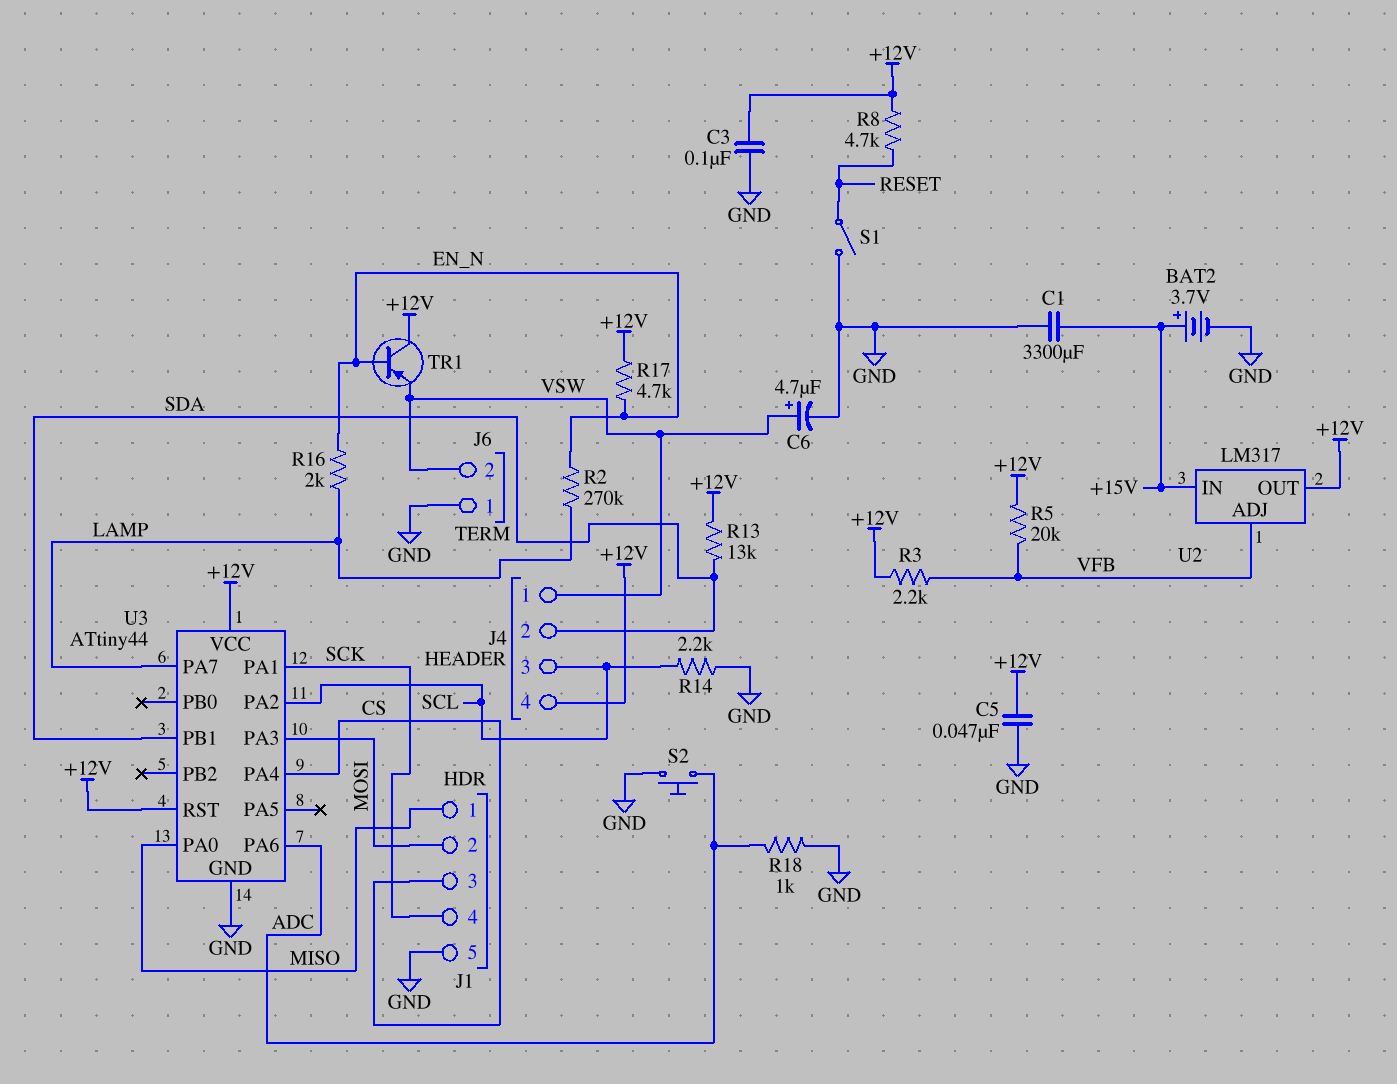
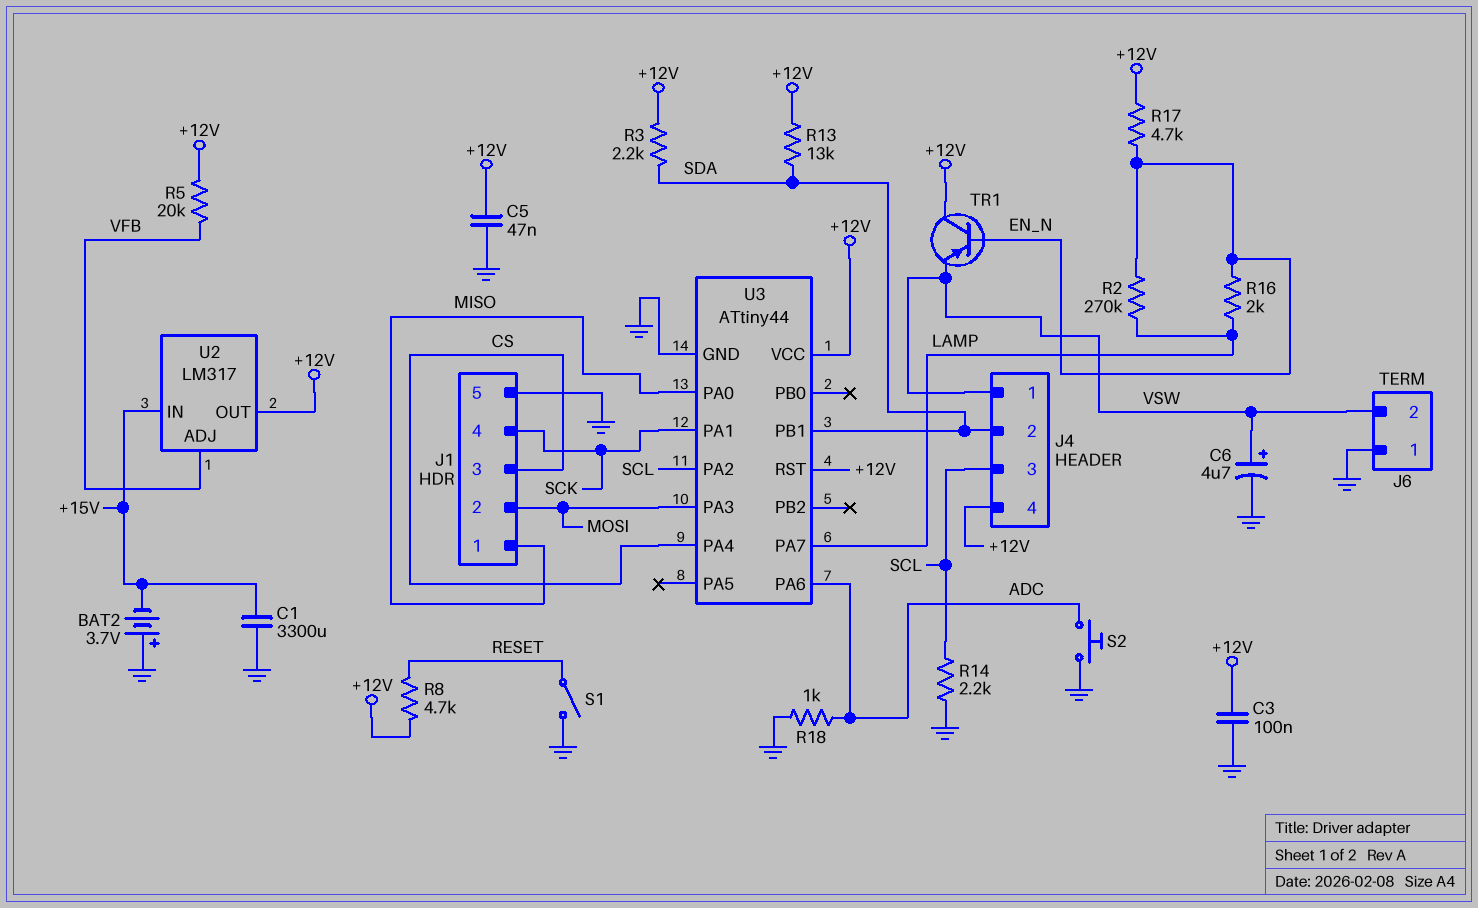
BAT2: 3.7V (plus +15V, minus GND) -> 3.7V (plus GND, minus +15V)
R3: 2.2k (+12V, VFB) -> 2.2k (+12V, SDA)

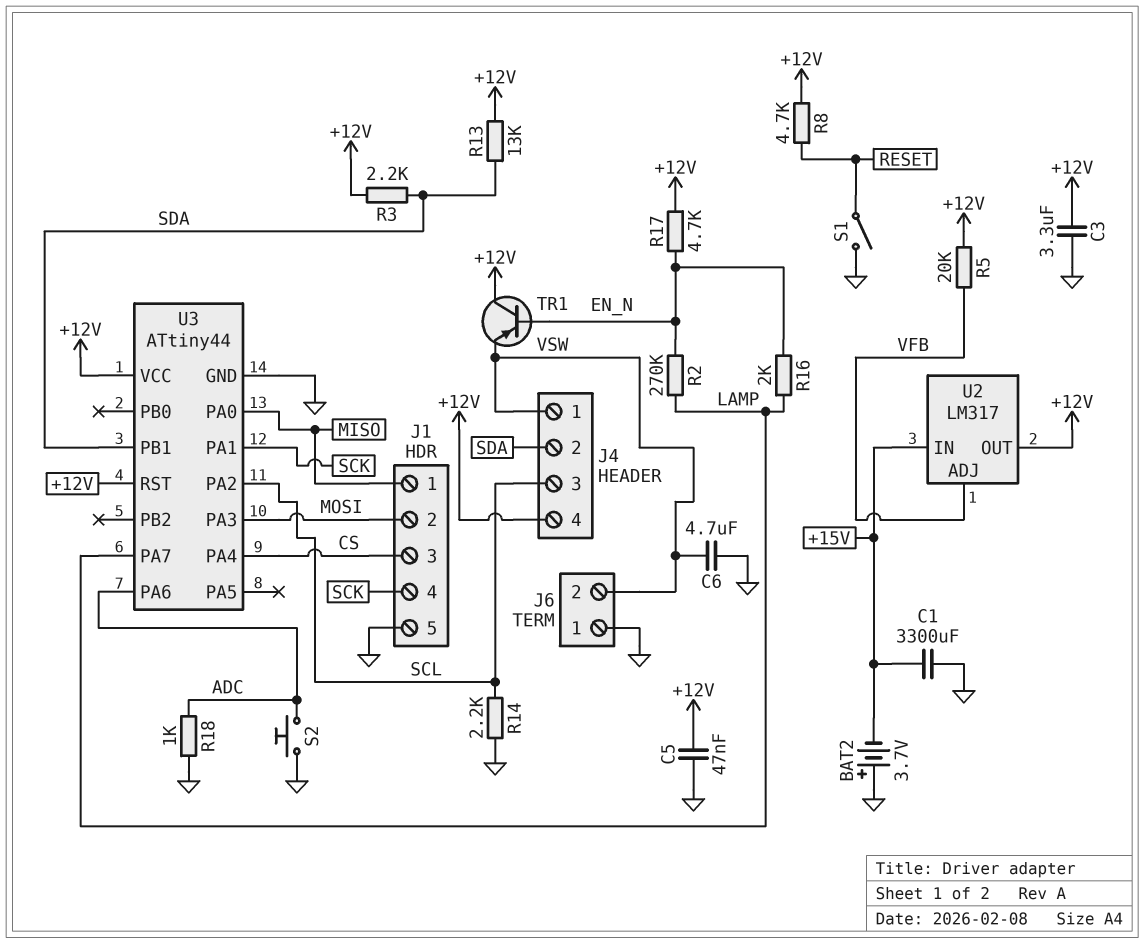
C3: 100nF (+12V, GND) -> 3.3uF (+12V, GND)
C6: 4.7uF (plus VSW, minus GND) -> 4.7uF (GND, VSW)

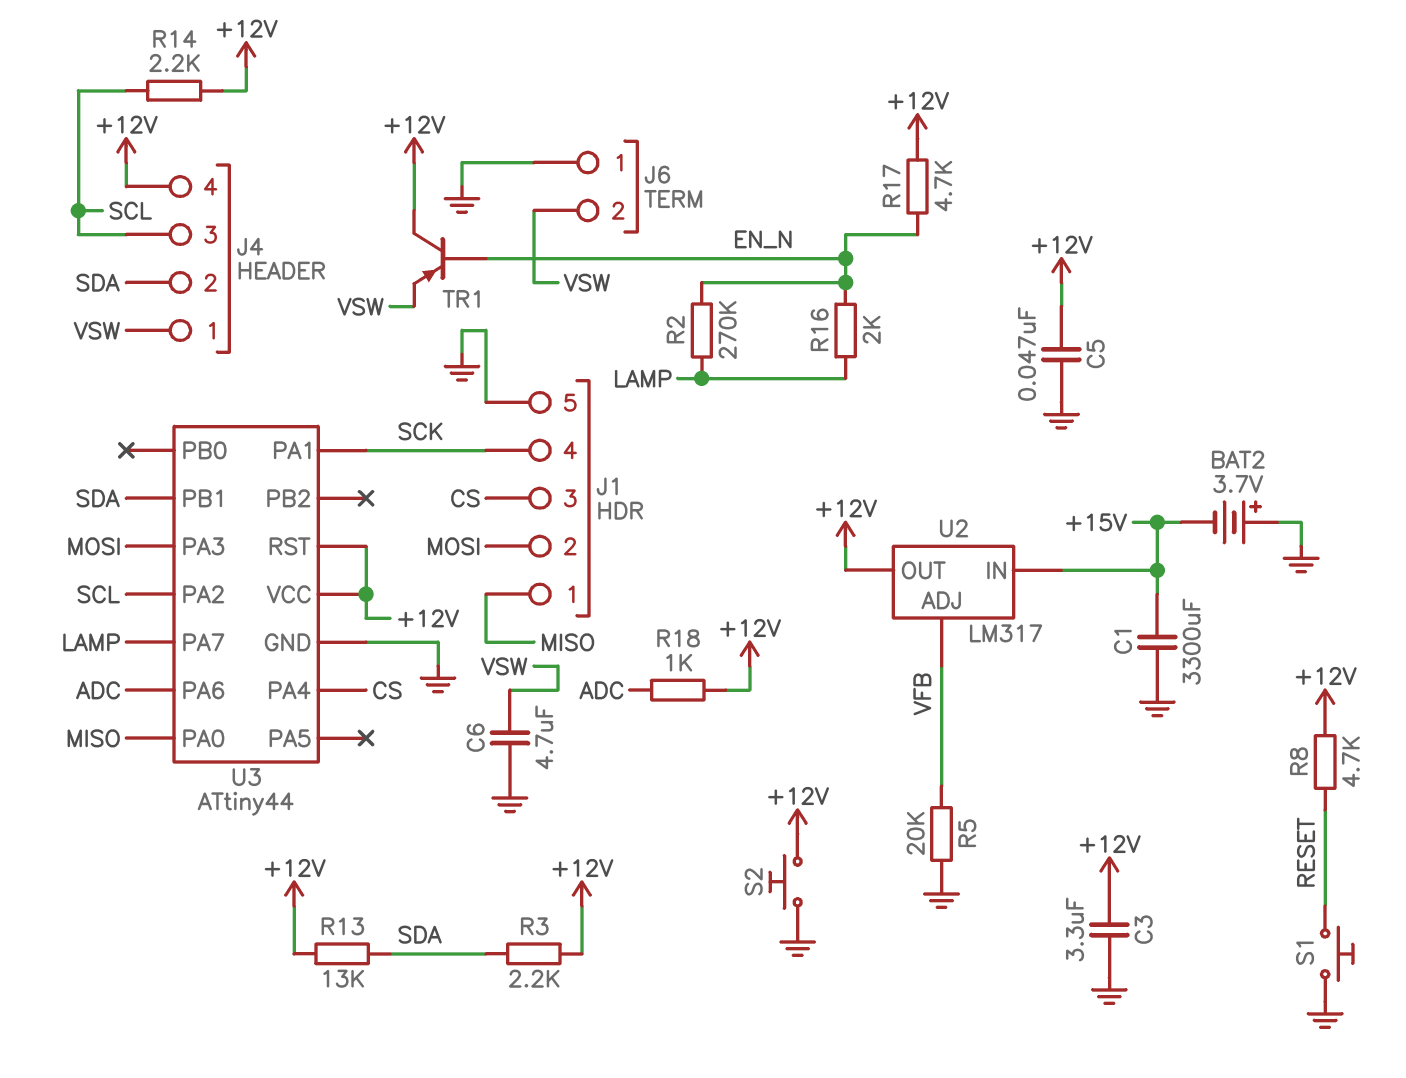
R5: 20k (+12V, VFB) -> 20k (GND, VFB)
R14: 2.2k (GND, SCL) -> 2.2k (+12V, SCL)
R18: 1k (ADC, GND) -> 1k (+12V, ADC)
S1: switch (GND, RESET) -> button (GND, RESET)
S2: button (ADC, GND) -> button (+12V, GND)

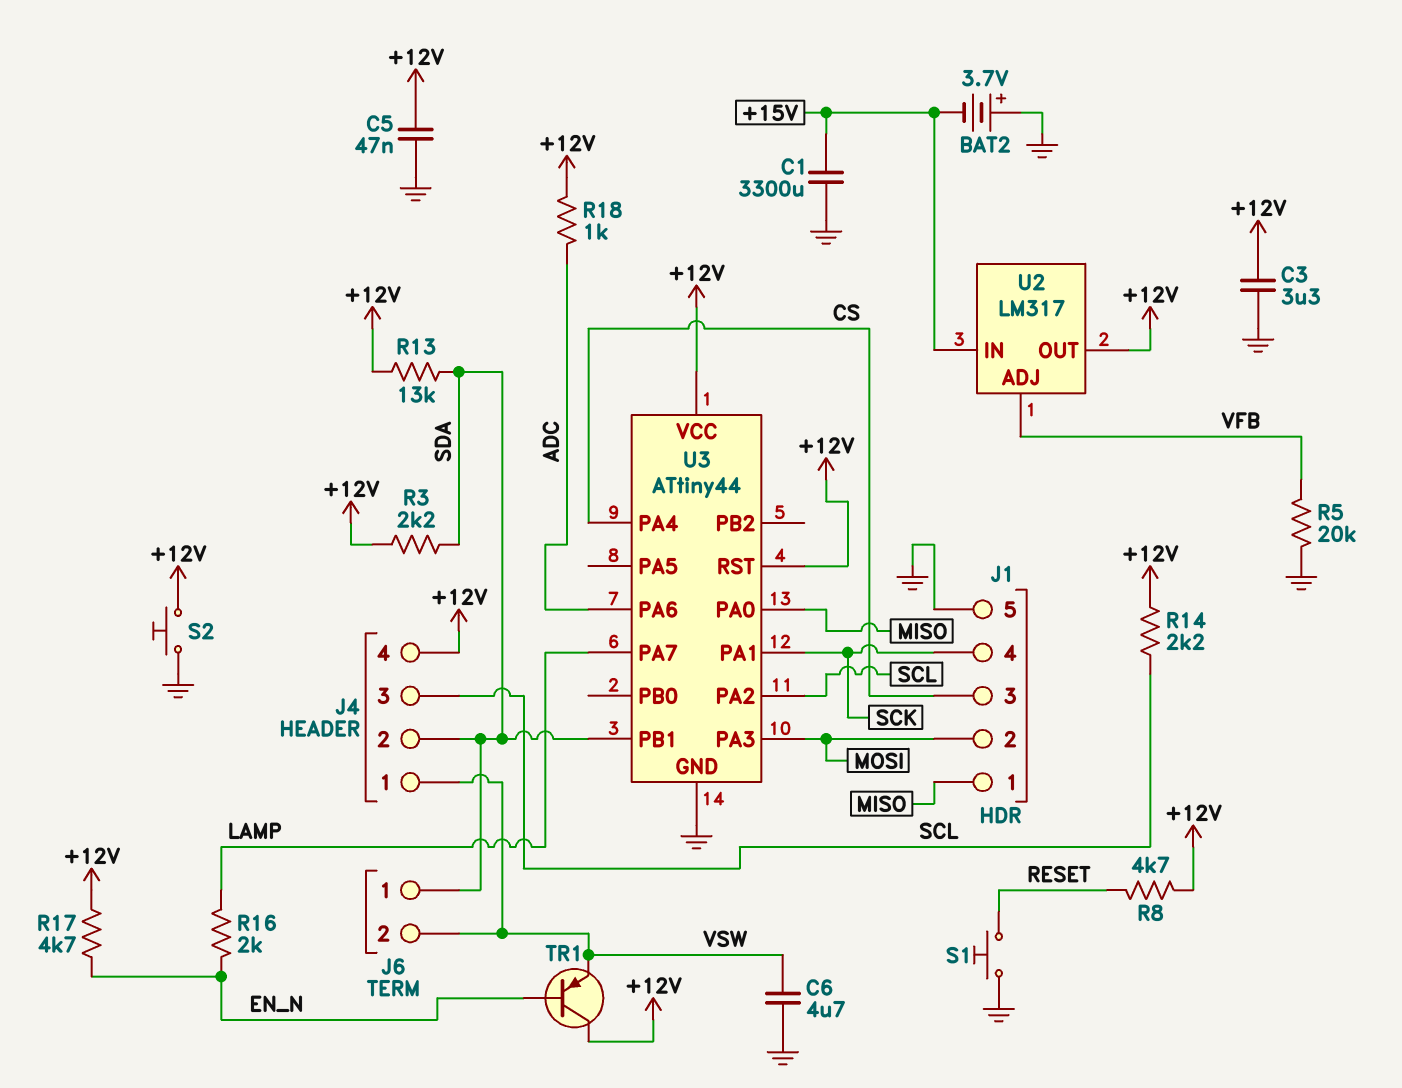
J6 pin 1: GND -> SDA
R2: 270k (EN_N, LAMP) -> none

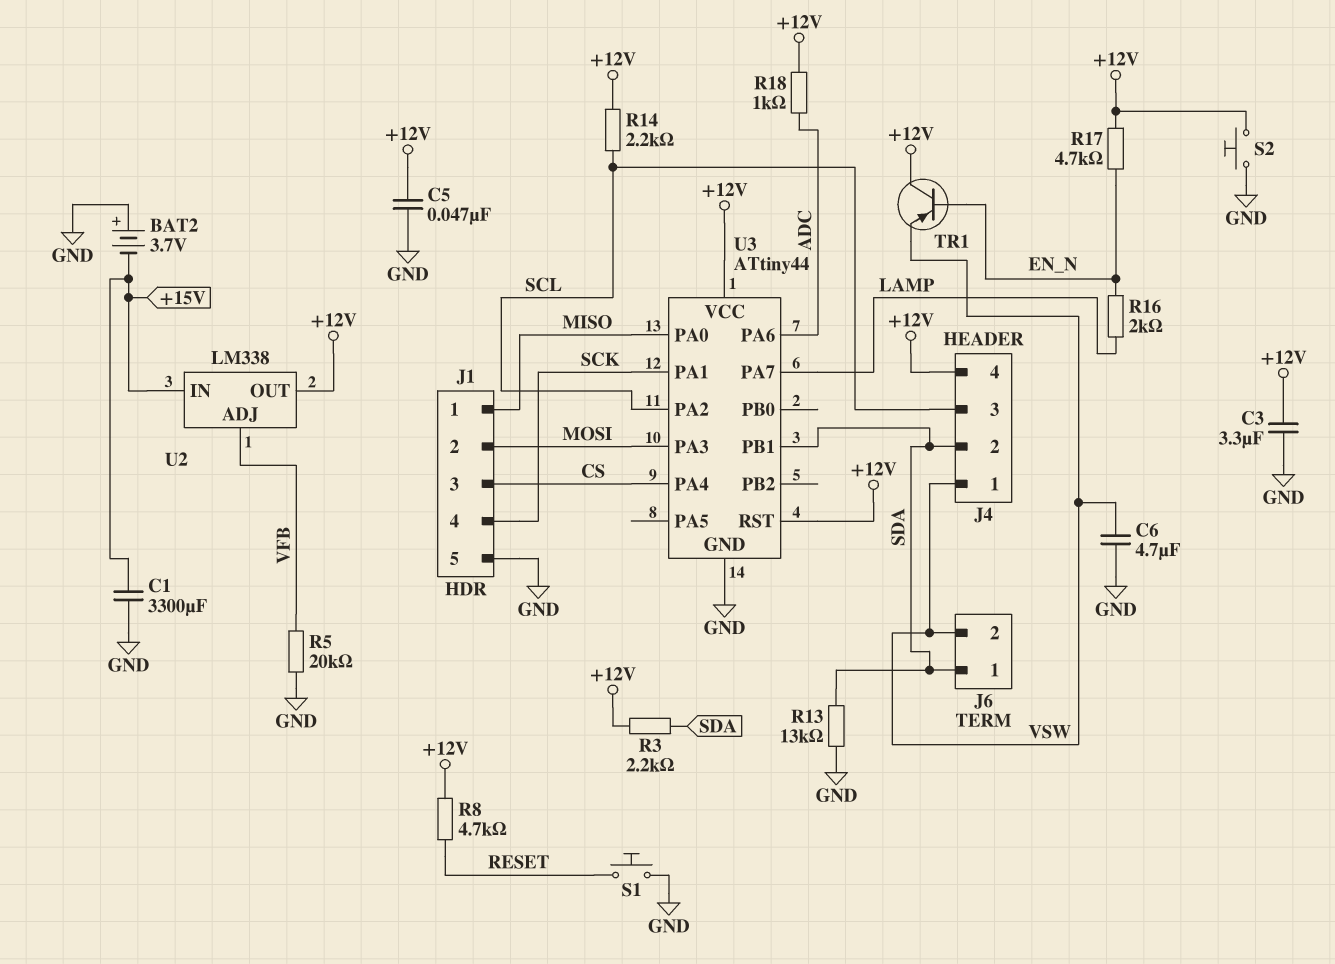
R13: 13k (+12V, SDA) -> 13k (GND, SDA)
U2: LM317 -> LM338

